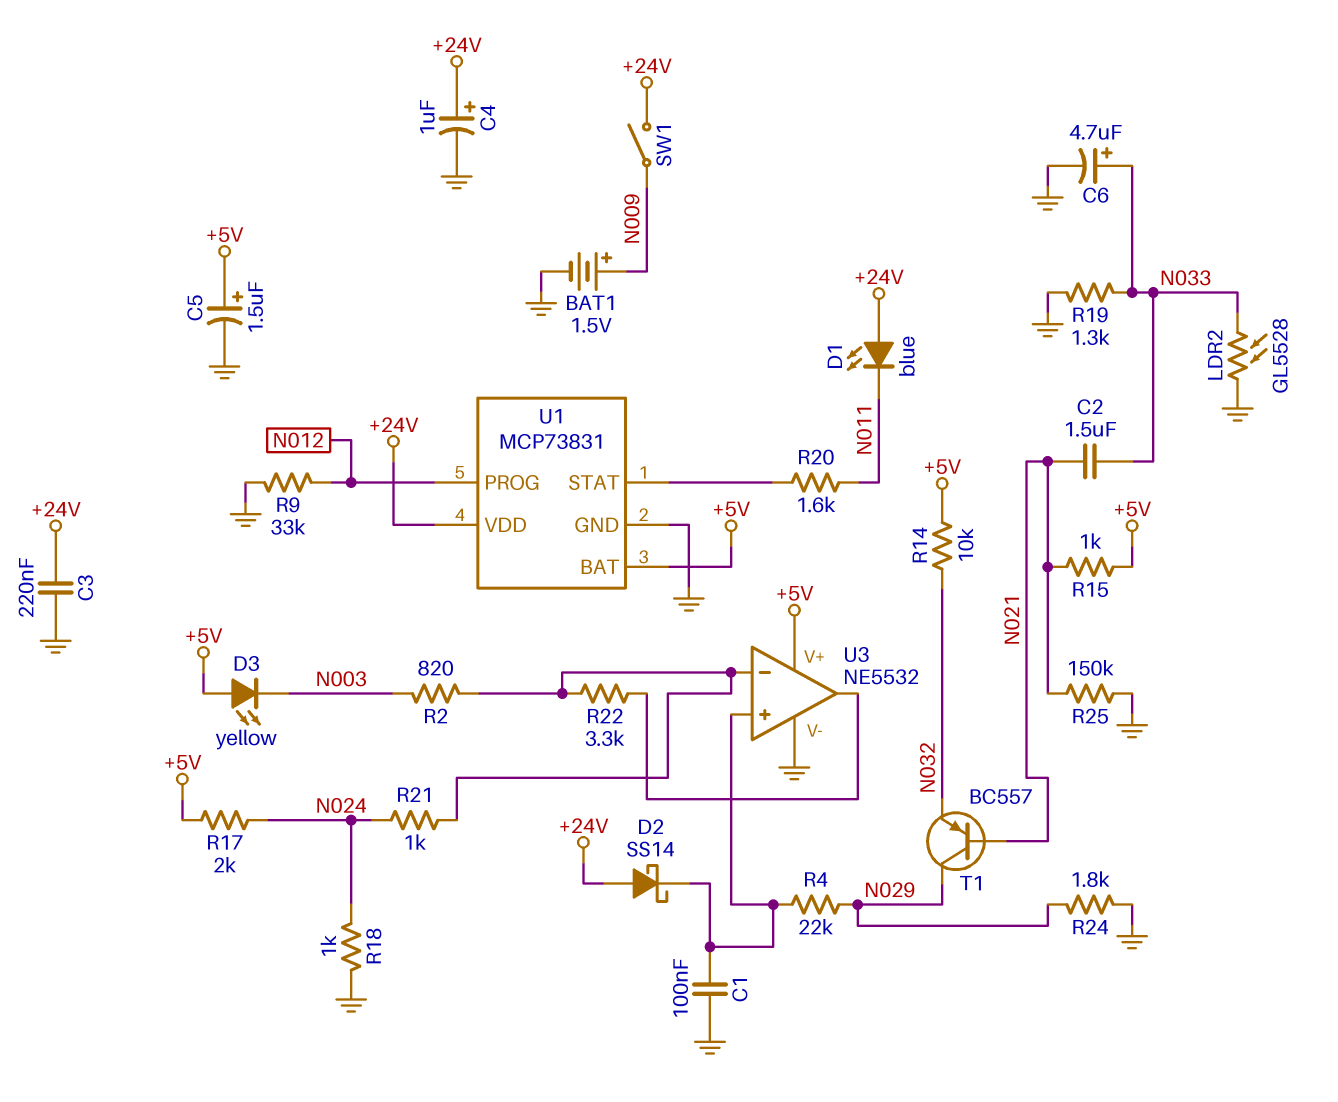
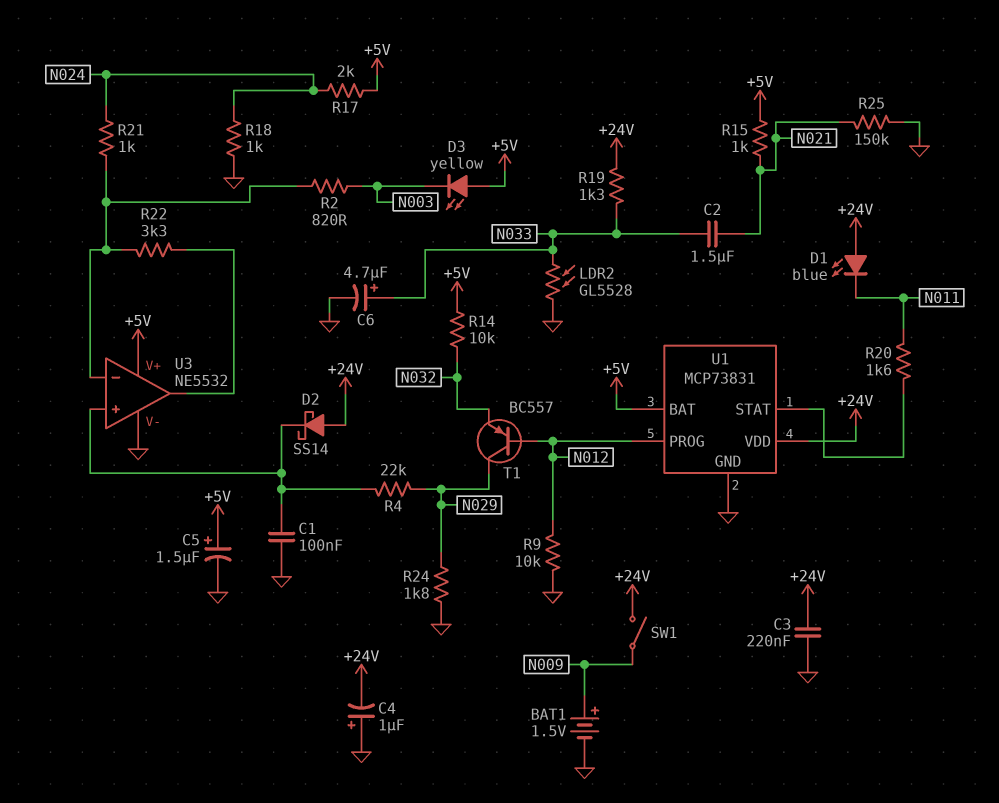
C4: 1uF (plus +24V, minus GND) -> 1uF (plus GND, minus +24V)
R9: 33k (GND, N012) -> 10k (GND, N012)
R19: 1.3k (GND, N033) -> 1.3k (+24V, N033)
T1: PNP BC557 (B N021, C N029, E N032) -> PNP BC557 (B N012, C N029, E N032)

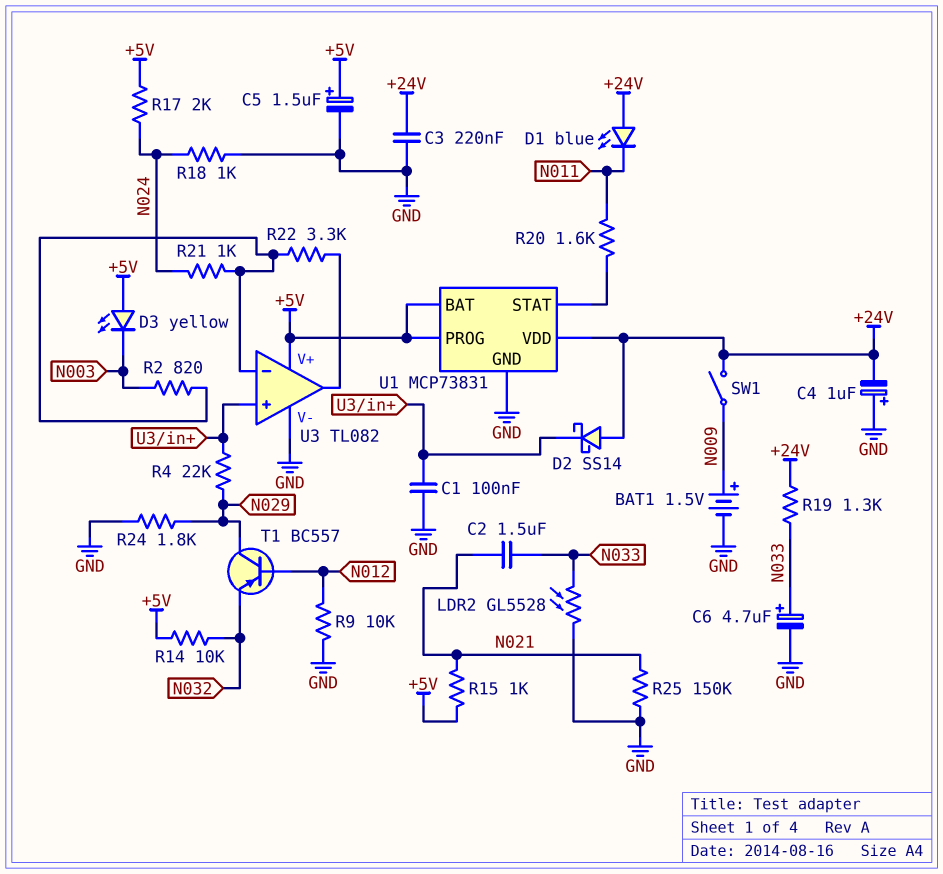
U1 pin PROG: N012 -> +5V
U3: NE5532 -> TL082

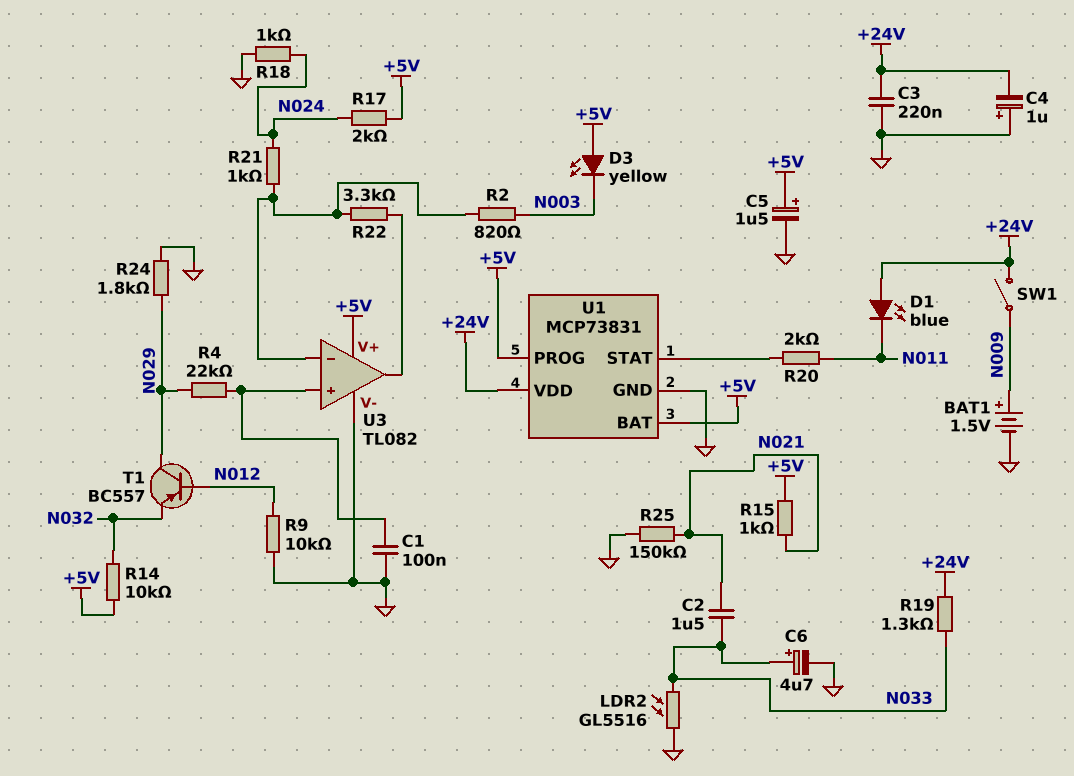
D2: schottky SS14 (A +24V, K U3/in+) -> none
LDR2: GL5528 (GND, N033) -> GL5516 (GND, N033)
R20: 1.6k (N011, U1/STAT) -> 2k (N011, U1/STAT)

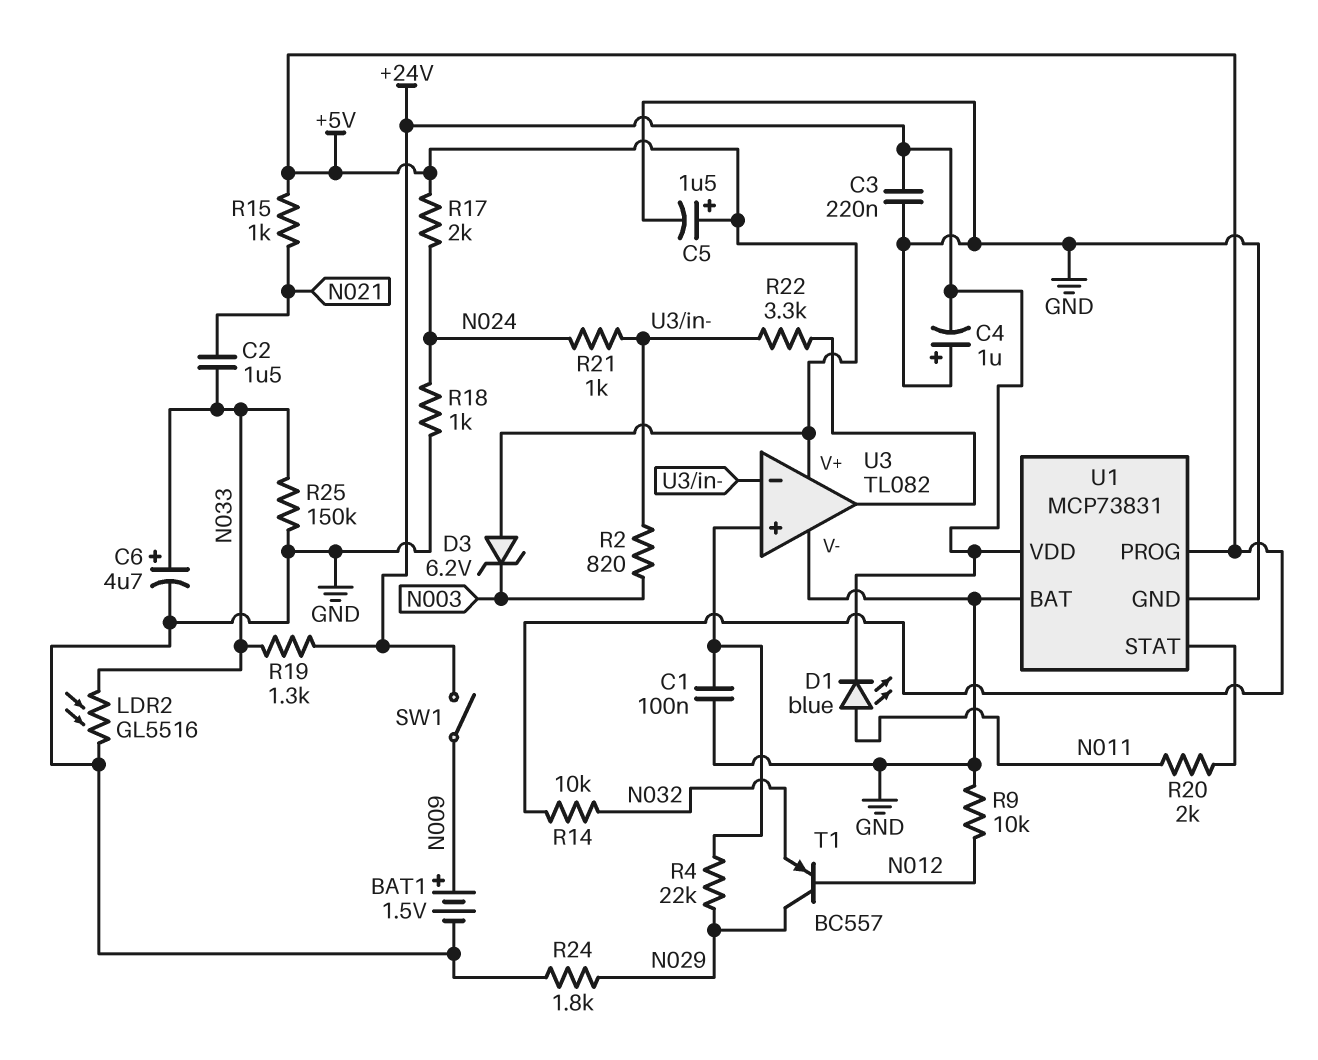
D1: LED blue (A +24V, K N011) -> LED blue (A N011, K +24V)
D3: LED yellow (A +5V, K N003) -> zener 6.2V (A +5V, K N003)
R25: 150k (GND, N021) -> 150k (GND, N033)
U1 pin BAT: +5V -> GND

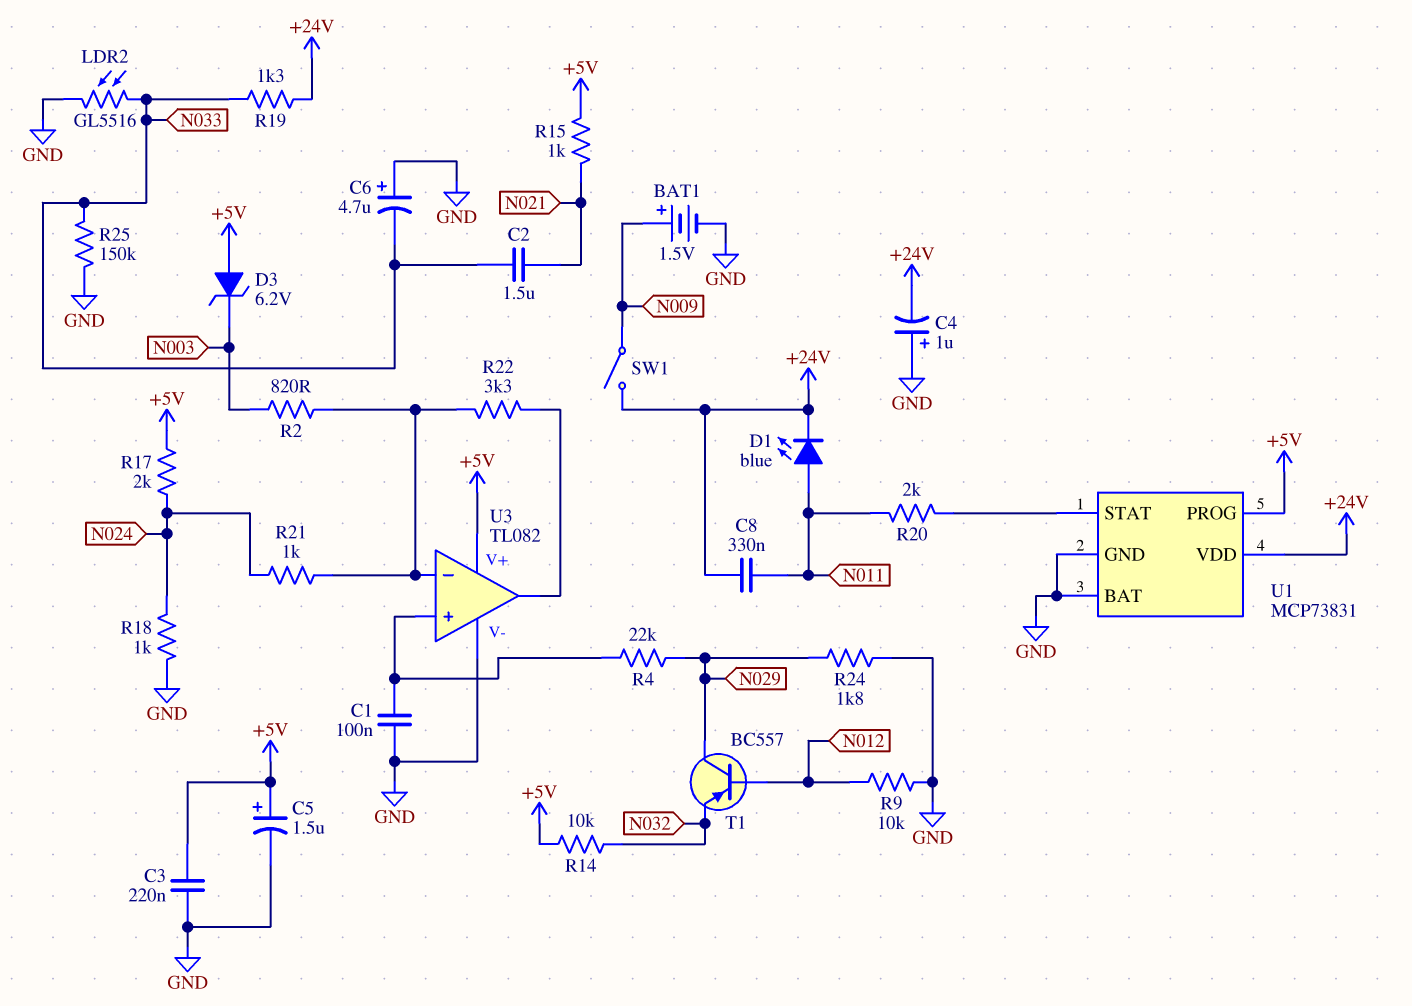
C3: 220nF (+24V, GND) -> 220nF (+5V, GND)
C6: 4.7uF (plus N033, minus GND) -> 4.7uF (plus GND, minus N033)
C8: none -> 330nF (+24V, N011)

